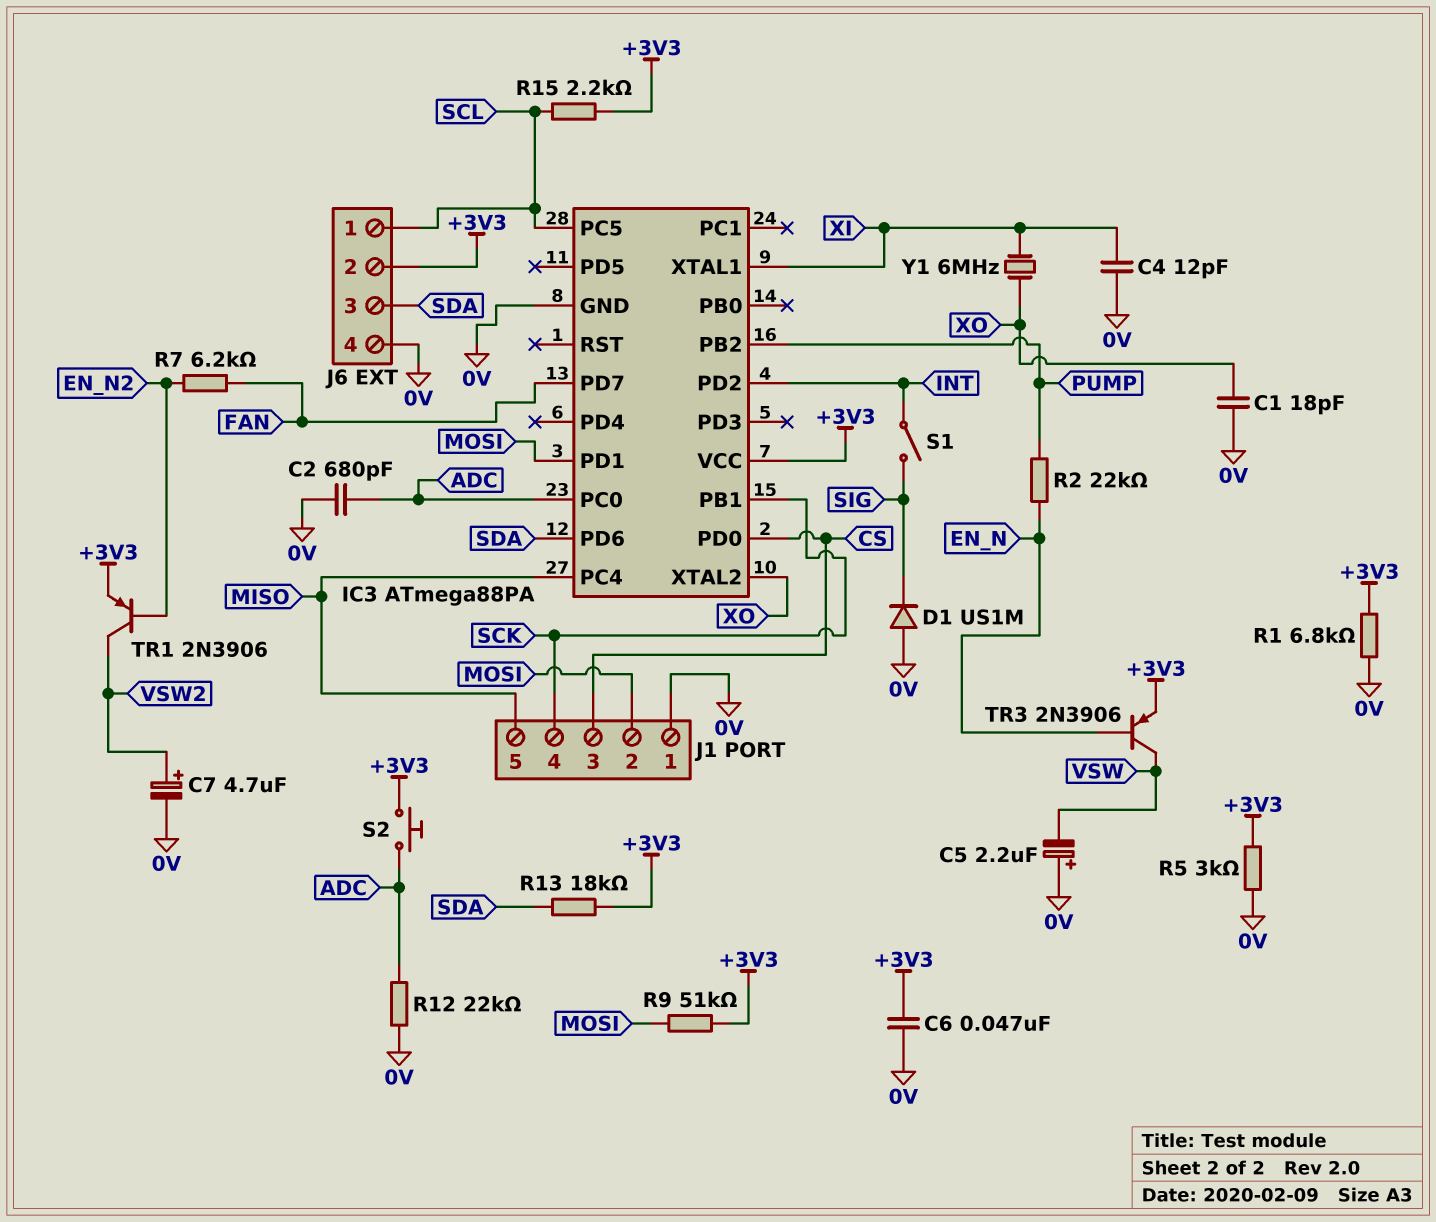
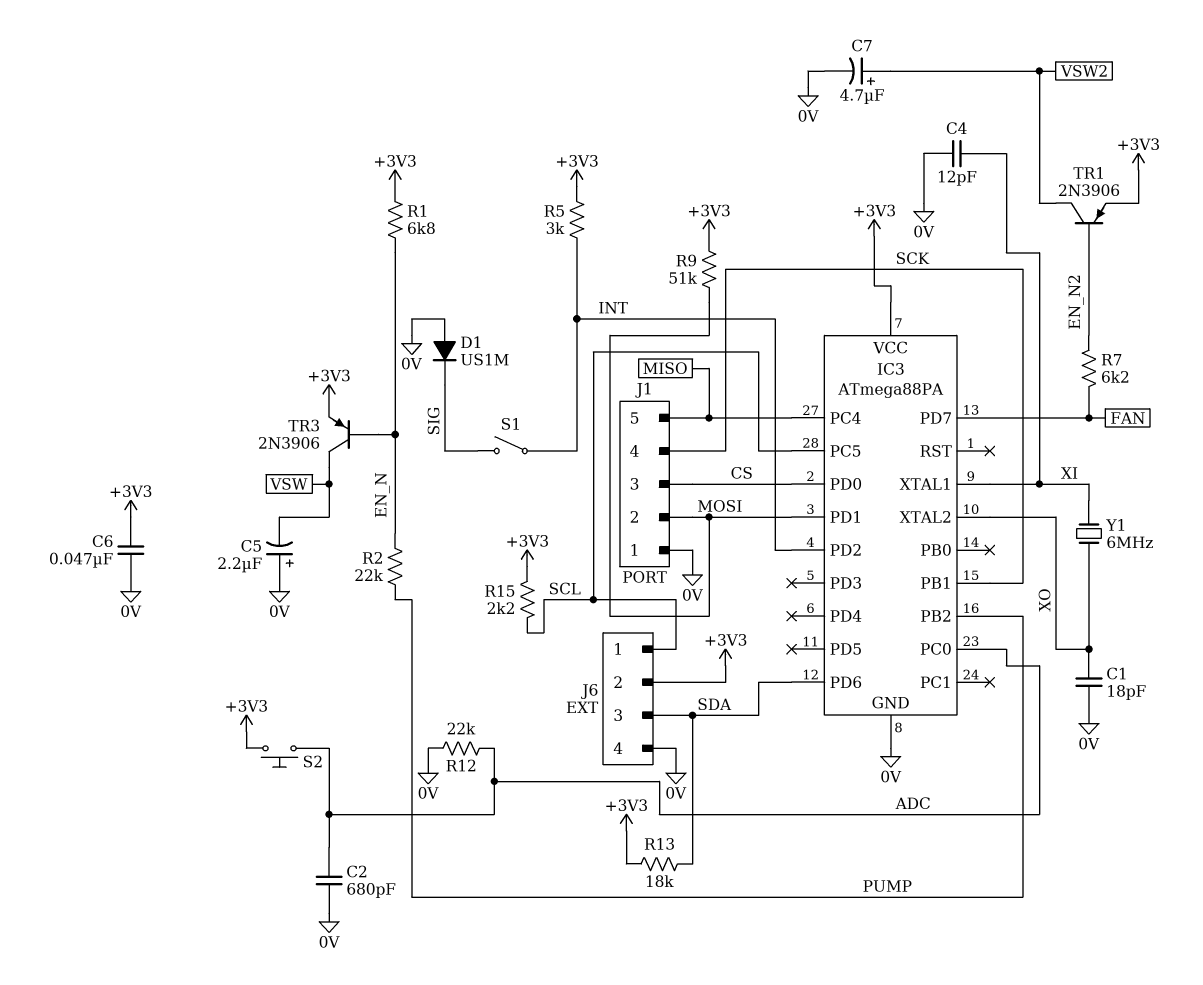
R1: 6.8k (+3V3, 0V) -> 6.8k (+3V3, EN_N)
R5: 3k (+3V3, 0V) -> 3k (+3V3, INT)

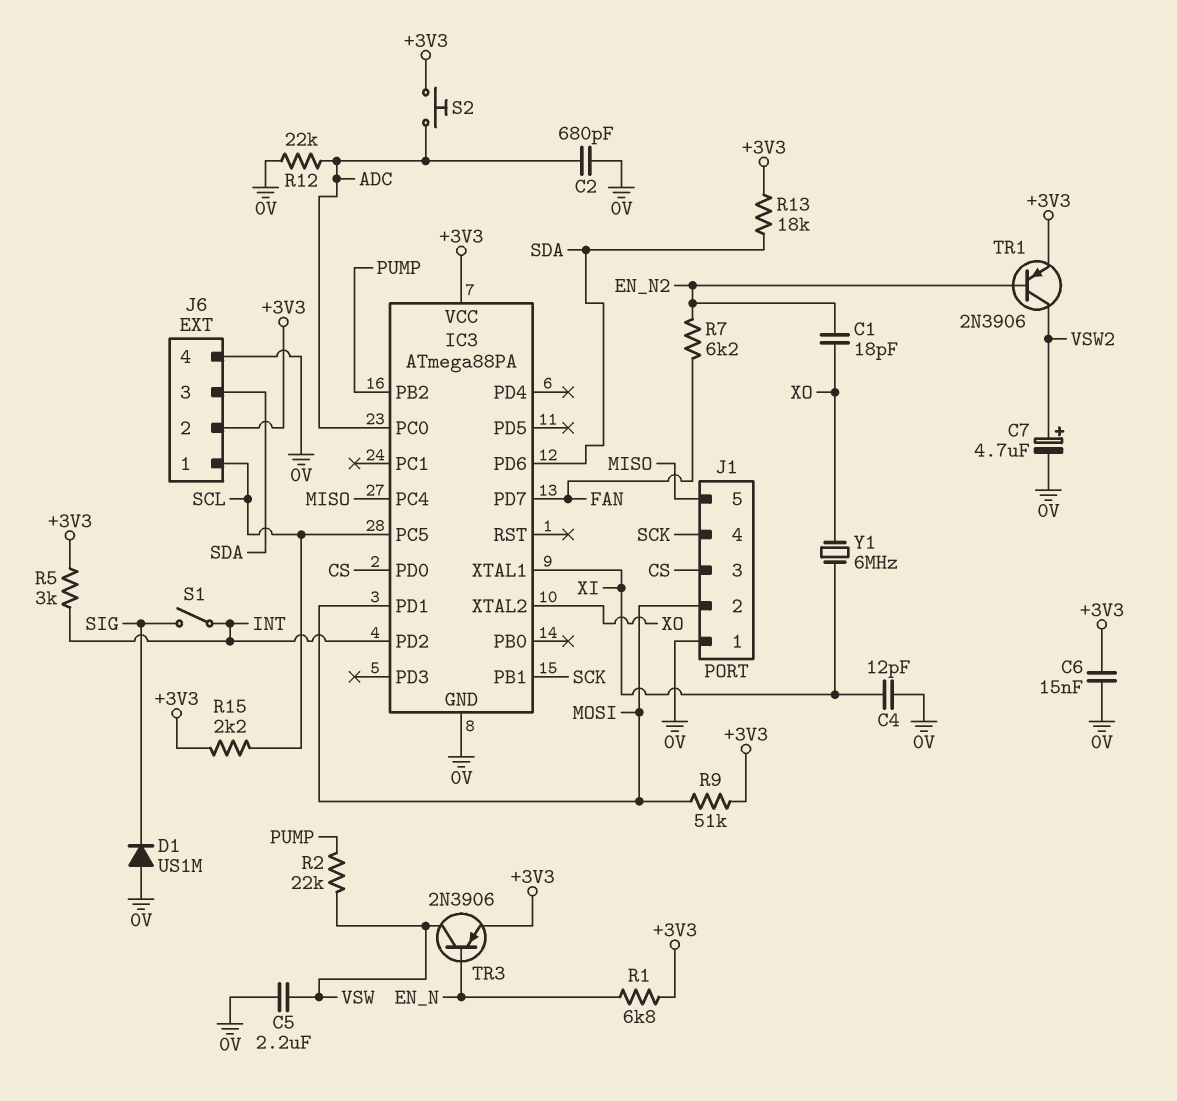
C1: 18pF (0V, XO) -> 18pF (EN_N2, XO)
C5: 2.2uF (plus 0V, minus VSW) -> 2.2uF (0V, VSW)
C6: 47nF (+3V3, 0V) -> 15nF (+3V3, 0V)
R2: 22k (EN_N, PUMP) -> 22k (PUMP, VSW)

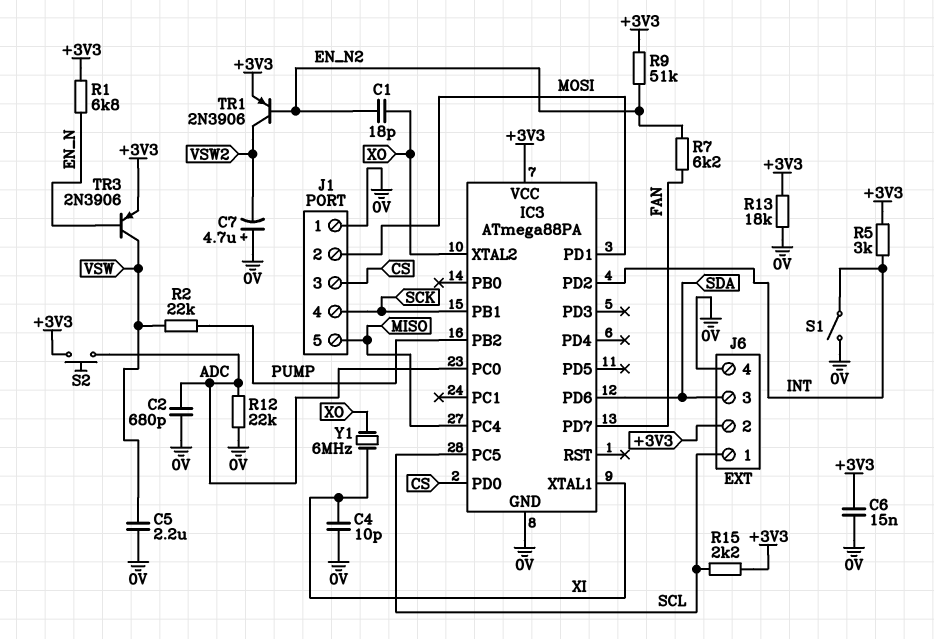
C4: 12pF (0V, XI) -> 10pF (0V, XI)
C7: 4.7uF (plus VSW2, minus 0V) -> 4.7uF (plus 0V, minus VSW2)
D1: diode US1M (A 0V, K SIG) -> none
R9: 51k (+3V3, MOSI) -> 51k (+3V3, EN_N2)
R13: 18k (+3V3, SDA) -> 18k (+3V3, 0V)
S1: switch (INT, SIG) -> switch (0V, INT)

